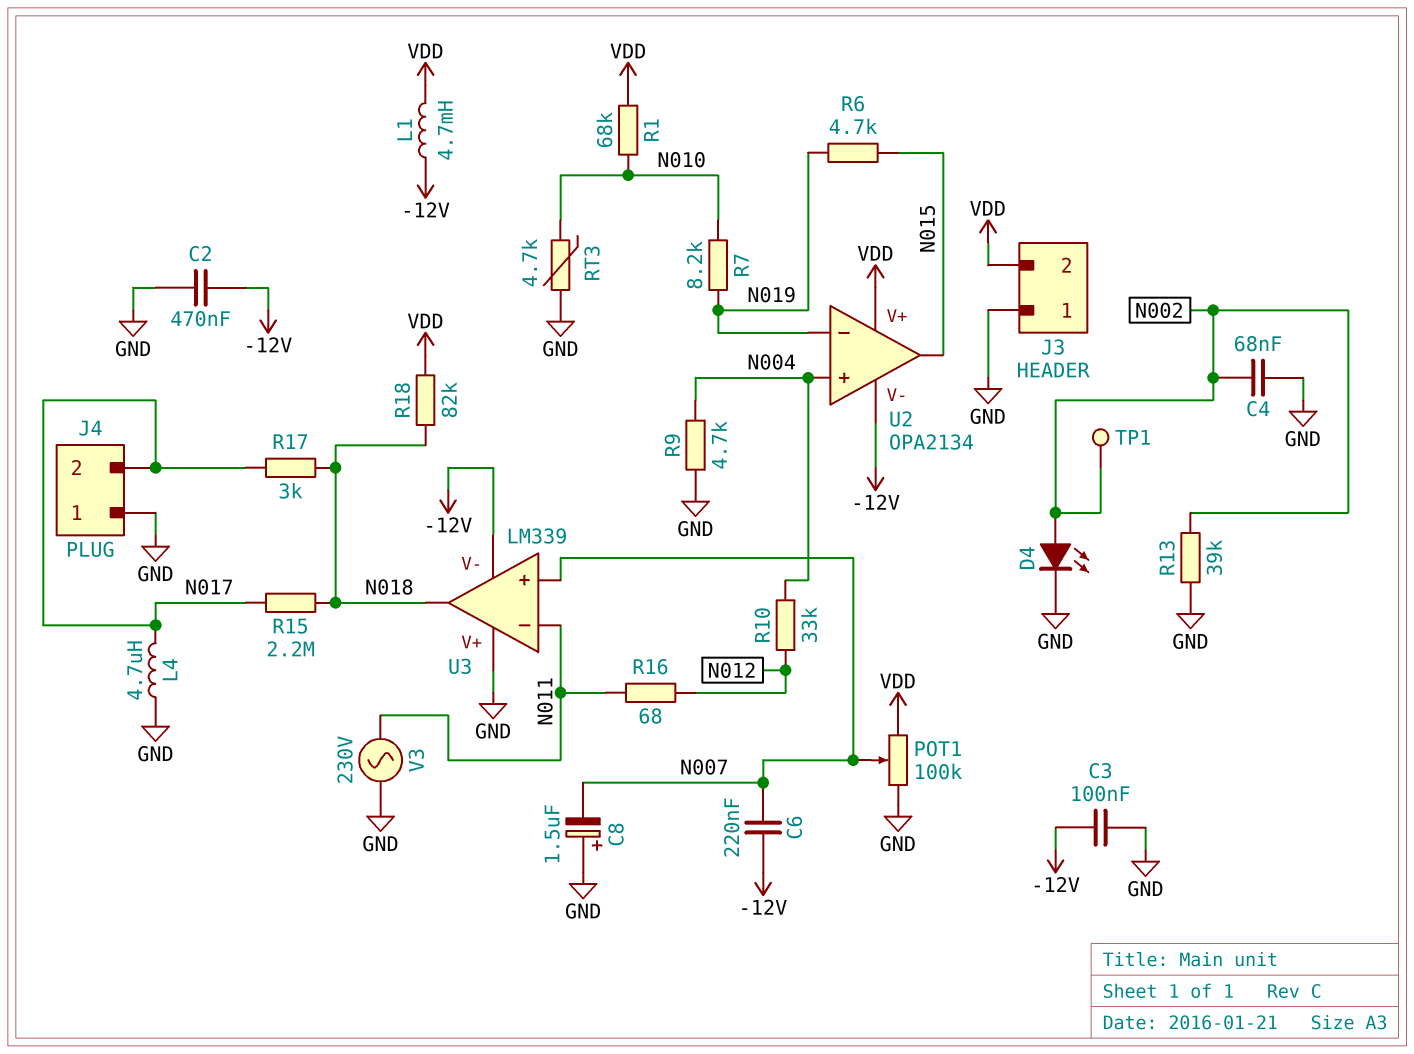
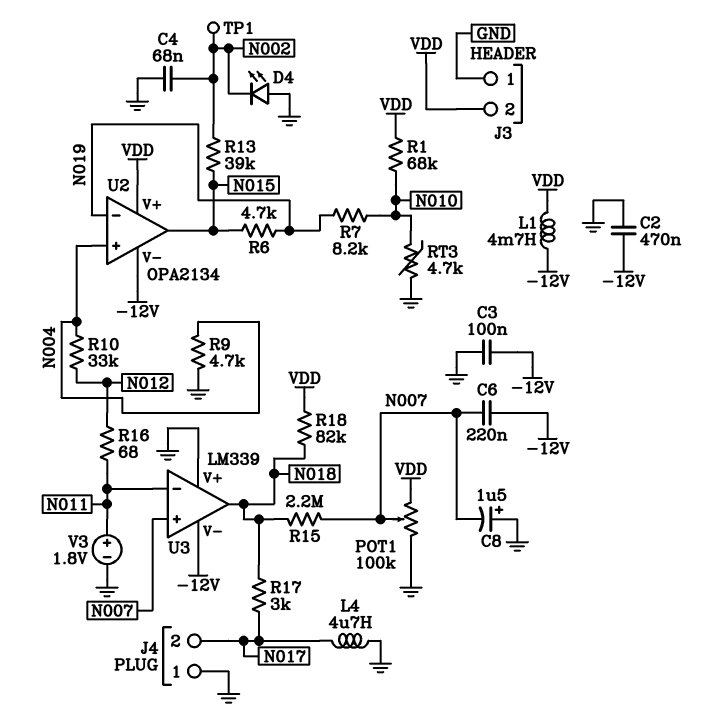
D4: LED (A N002, K GND) -> LED (A GND, K N002)
R13: 39k (GND, N002) -> 39k (N002, N015)
R15: 2.2M (N017, N018) -> 2.2M (N007, N018)
V3: AC 230V (GND, N011) -> 1.8V (plus N011, minus GND)

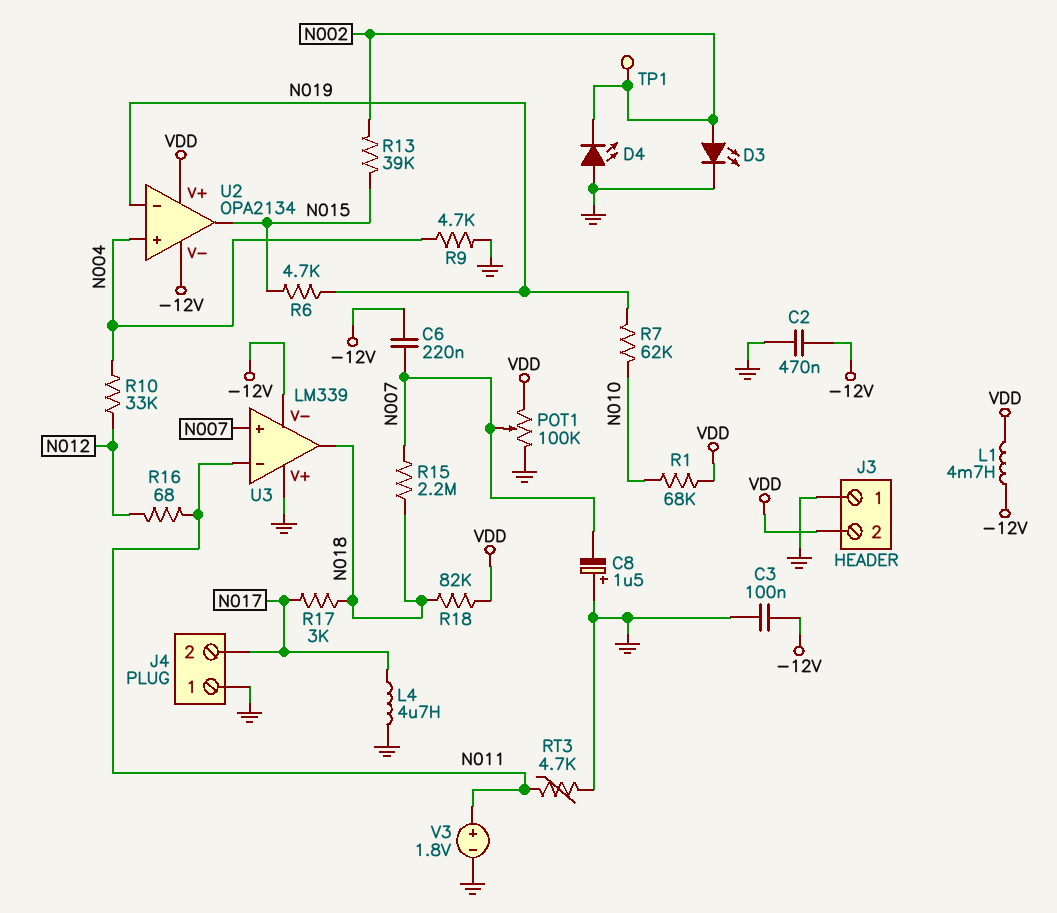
C4: 68nF (GND, N002) -> none
D3: none -> LED (A N002, K GND)
R7: 8.2k (N010, N019) -> 62k (N010, N019)
RT3: 4.7k (GND, N010) -> 4.7k (GND, N011)

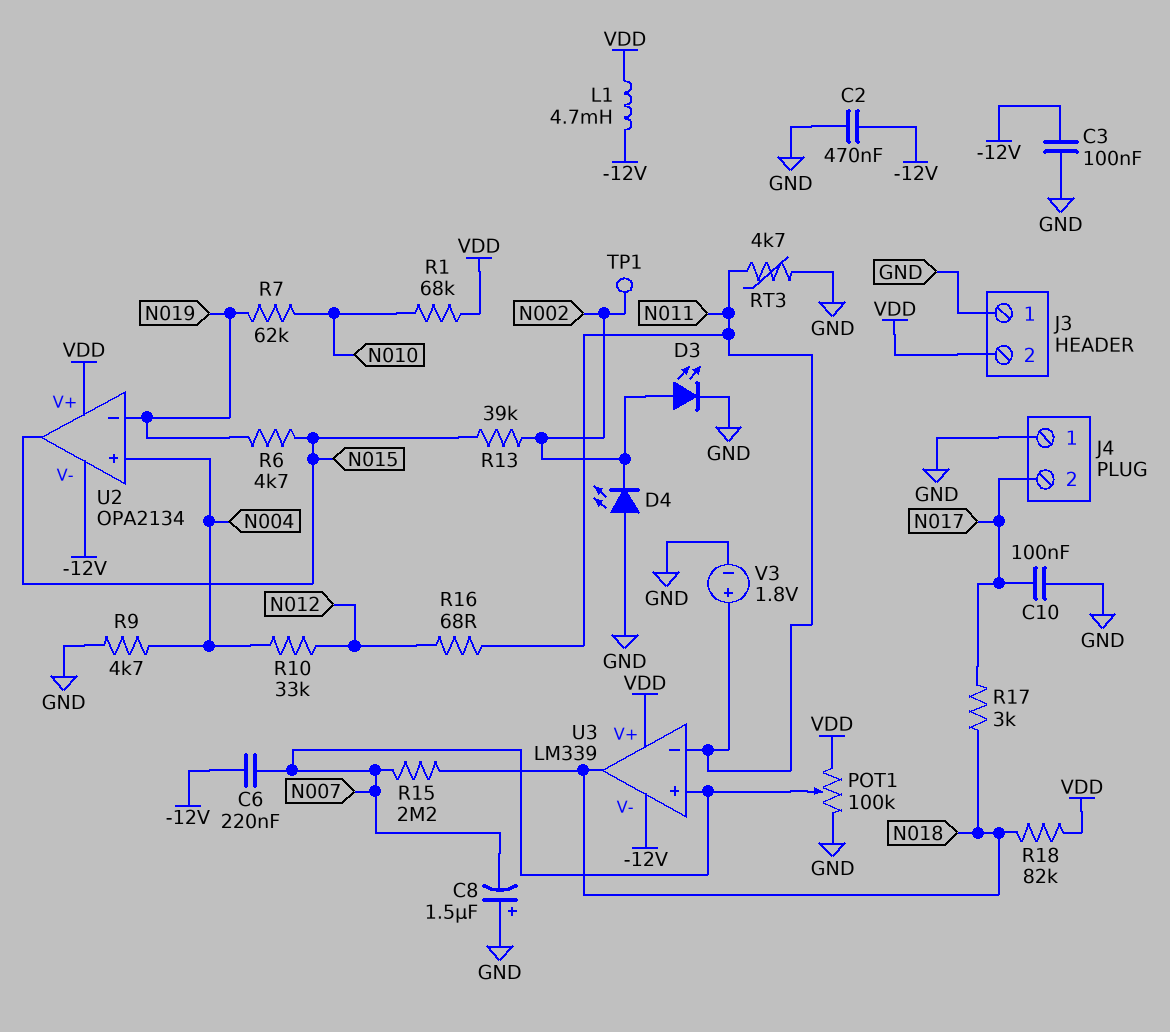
C10: none -> 100nF (GND, N017)
L4: 4.7uH (GND, N017) -> none
U3 pin V+: GND -> VDD

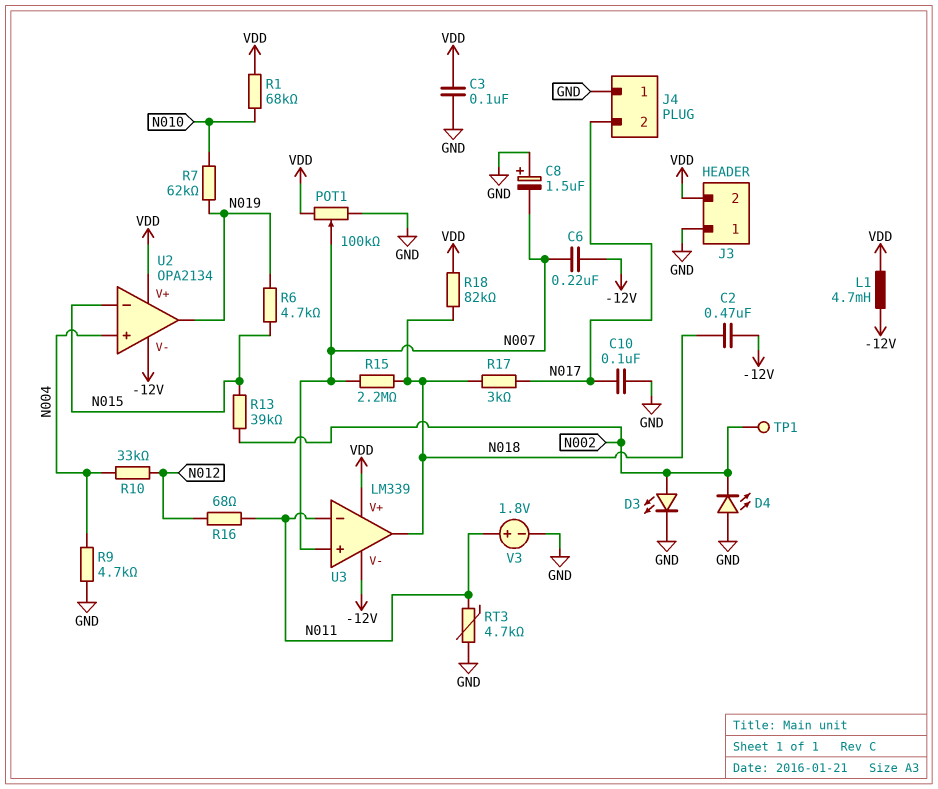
C2: 470nF (-12V, GND) -> 470nF (-12V, N018)
C3: 100nF (-12V, GND) -> 100nF (GND, VDD)
U2 pin in-: N019 -> N015
U2 pin out: N015 -> N019

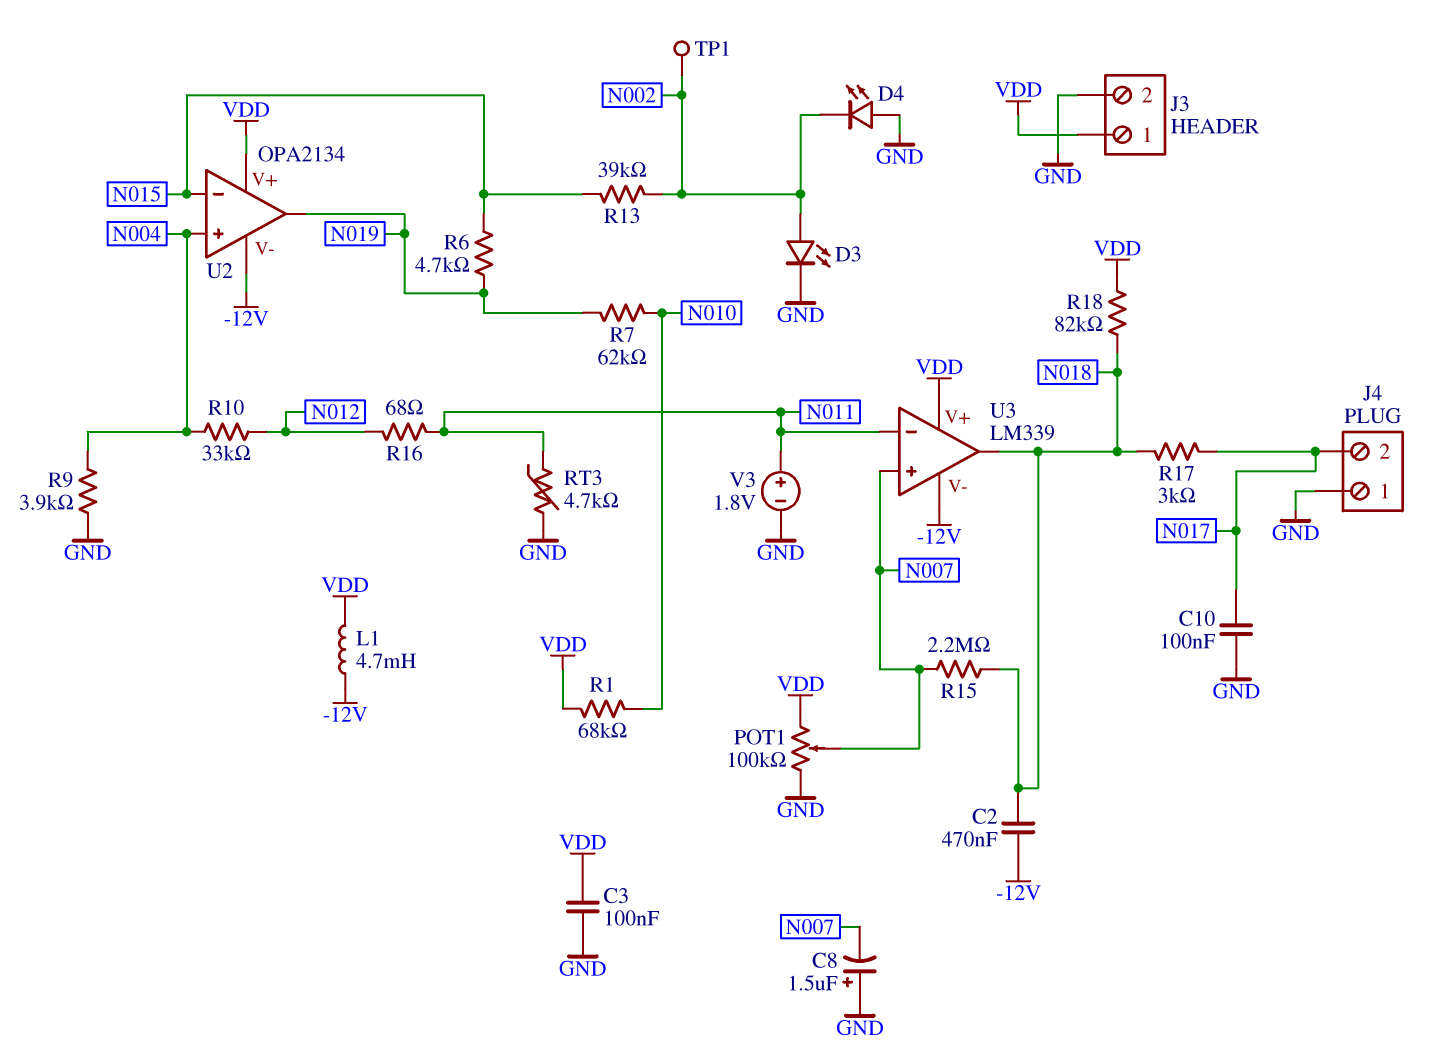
C6: 220nF (-12V, N007) -> none
J3 pin 1: GND -> VDD
J3 pin 2: VDD -> GND
R9: 4.7k (GND, N004) -> 3.9k (GND, N004)

